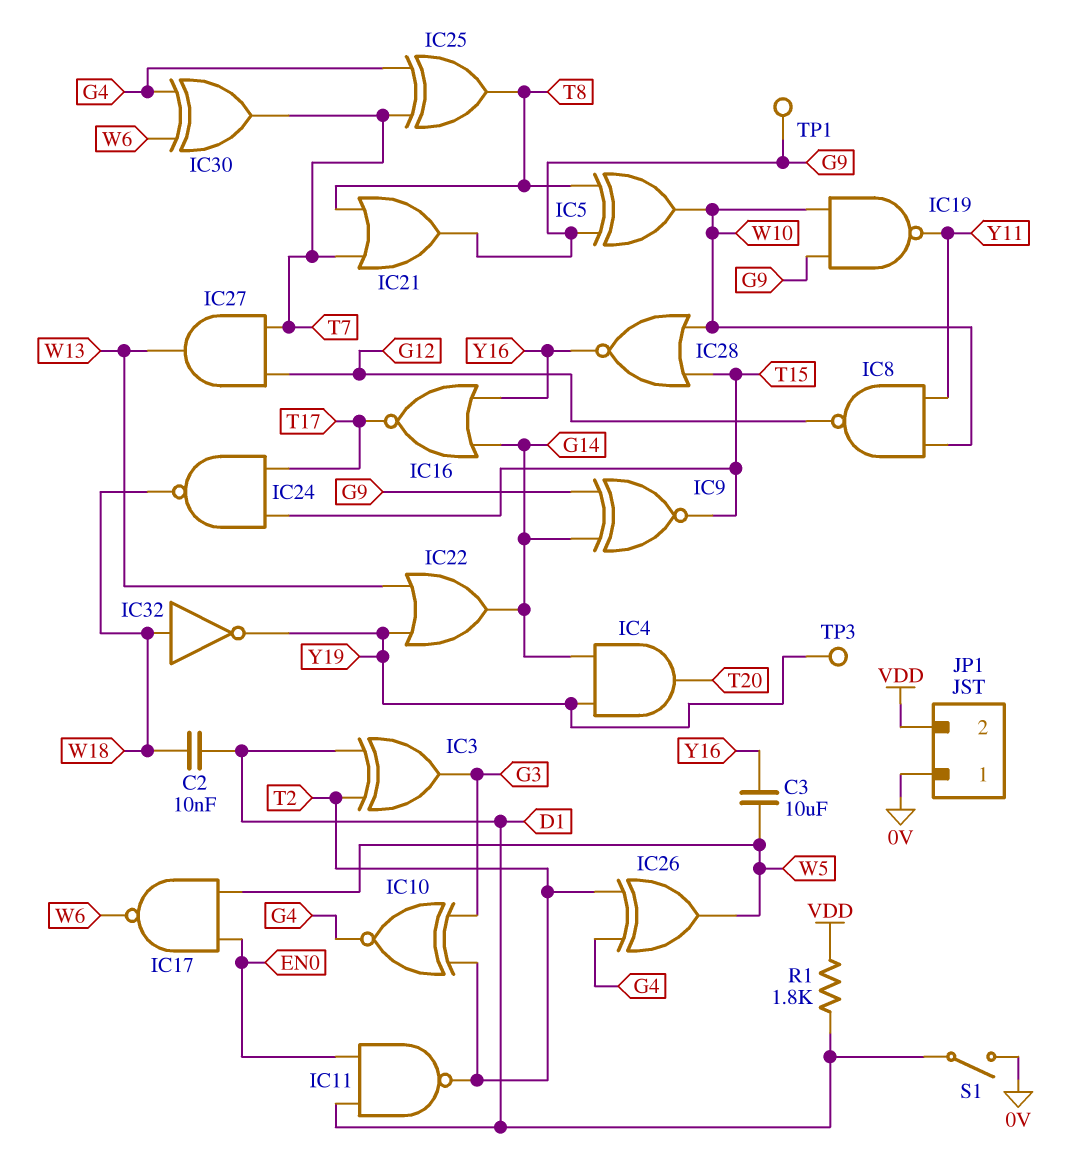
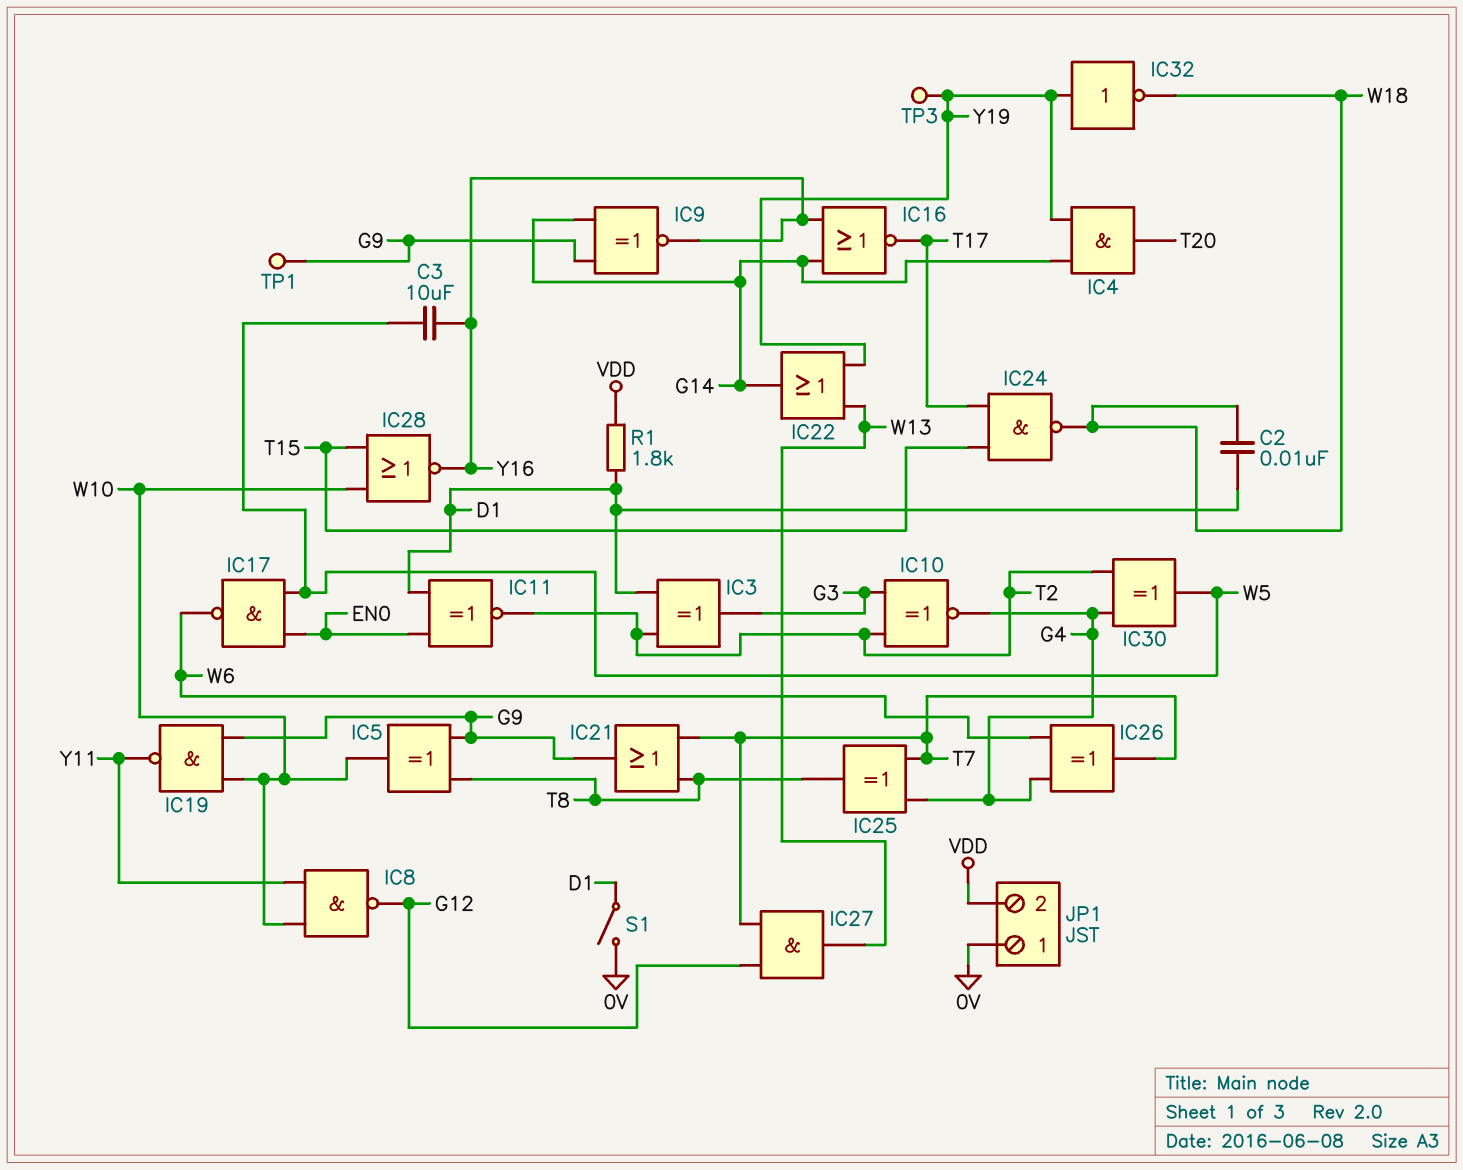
IC9: XNOR (in G9, in G14, out T15) -> XNOR (in G9, in G14, out Y16)
IC11: NAND (in D1, in EN0, out T2) -> XNOR (in D1, in EN0, out T2)
IC26: XOR (in G4, in T2, out W5) -> XOR (in G4, in W6, out T7)
IC30: XOR (in G4, in W6, out T7) -> XOR (in G4, in T2, out W5)
IC32: NOT (in W18, out Y19) -> NOT (in Y19, out W18)

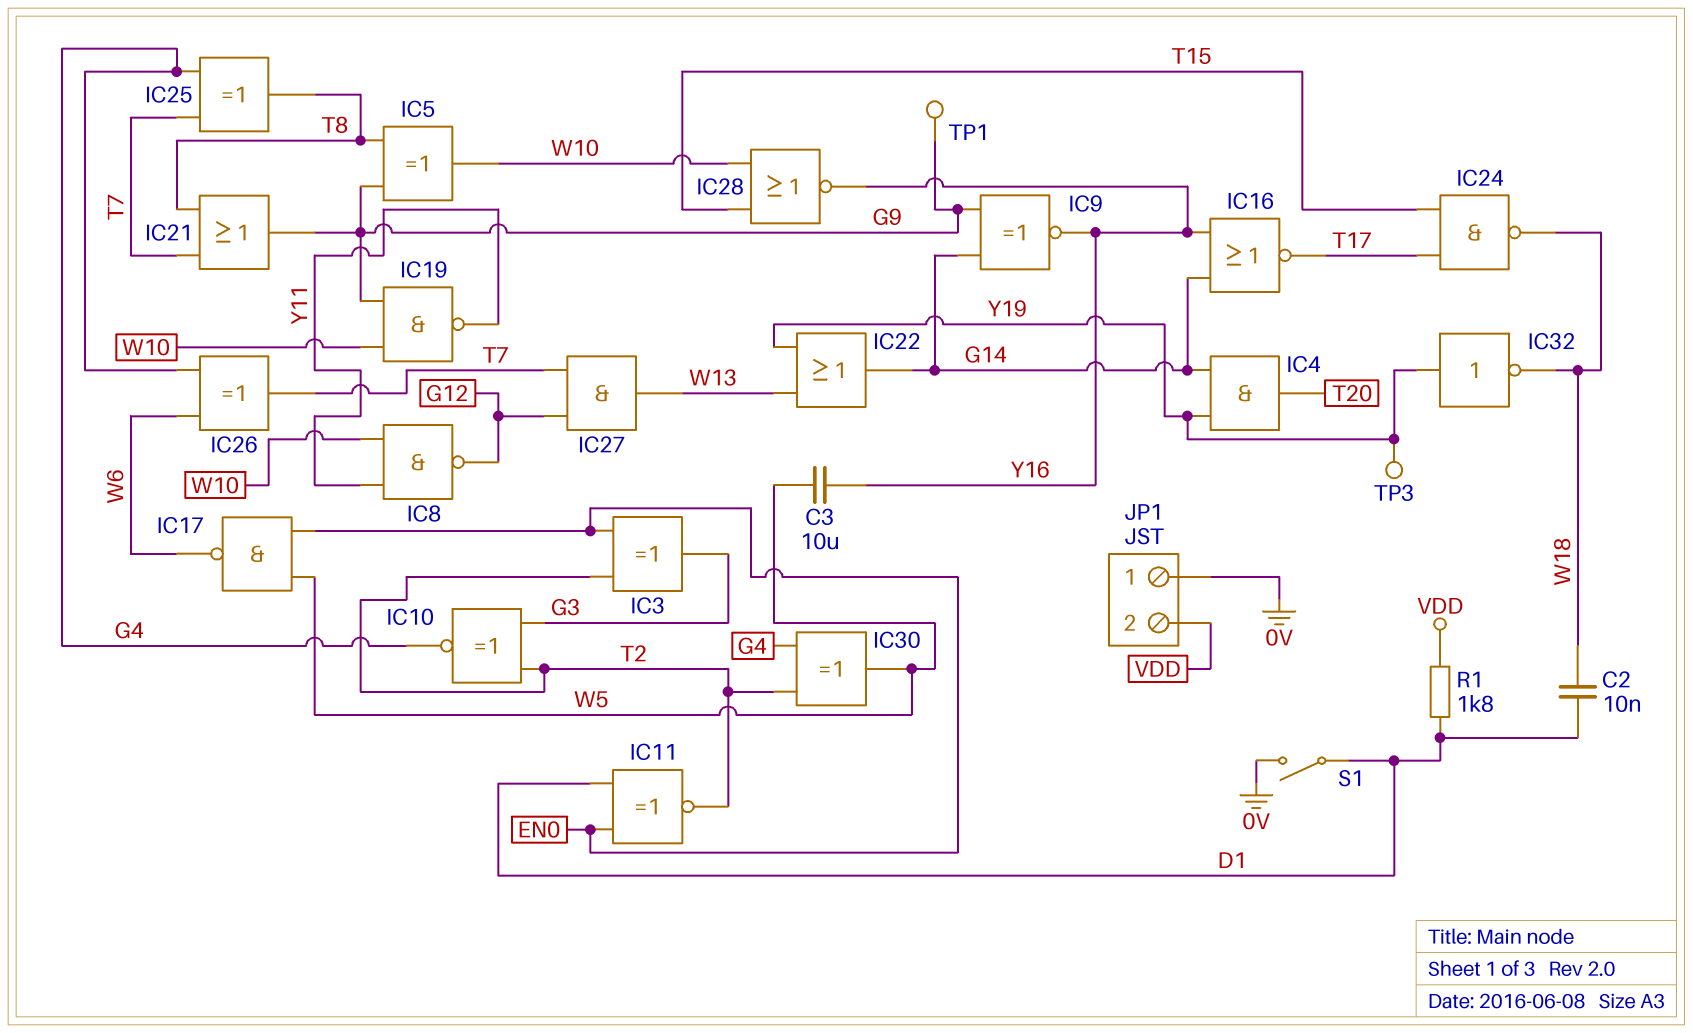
IC3: XOR (in D1, in T2, out G3) -> XOR (in EN0, in T2, out G3)

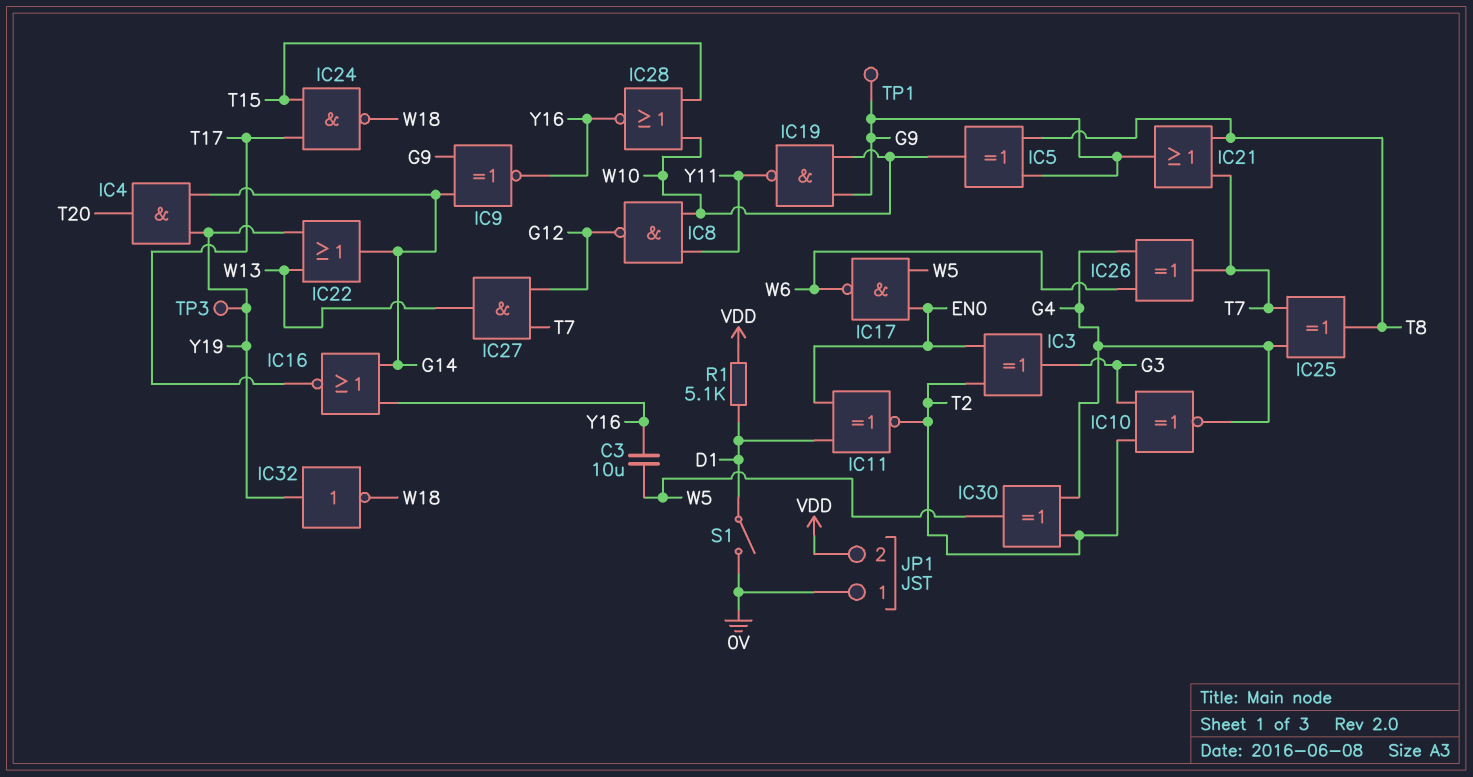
C2: 10nF (D1, W18) -> none
R1: 1.8k (D1, VDD) -> 5.1k (D1, VDD)

